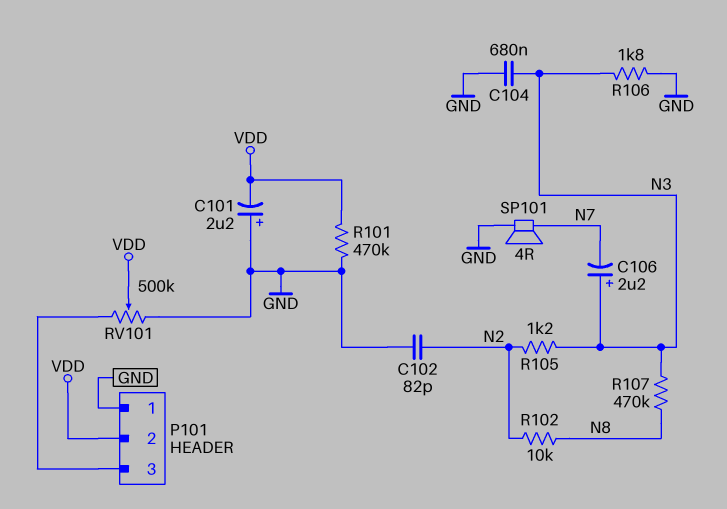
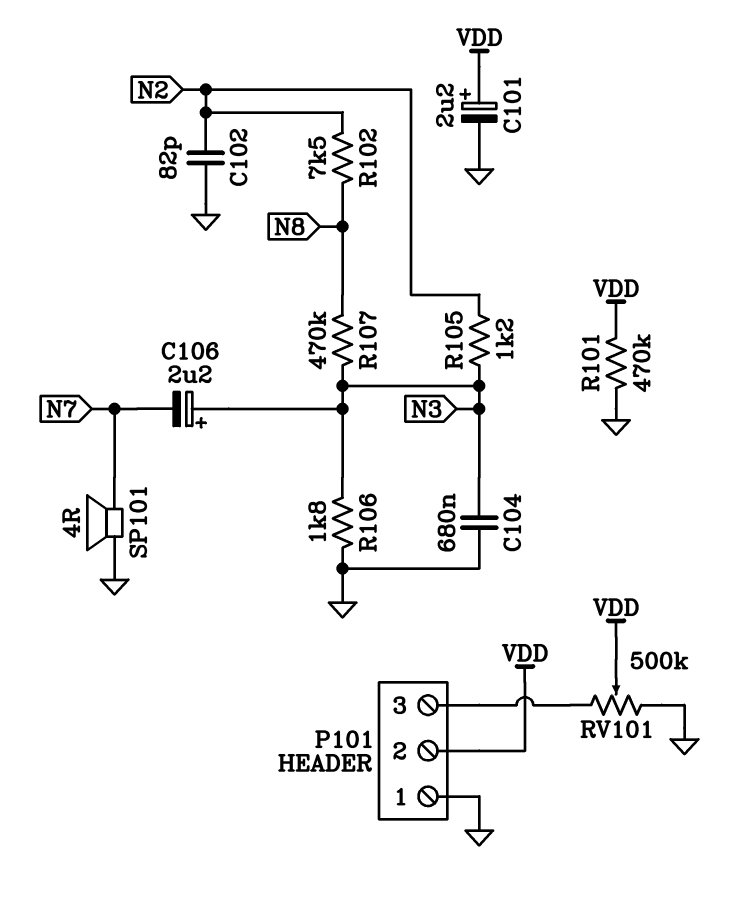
C101: 2.2uF (plus GND, minus VDD) -> 2.2uF (plus VDD, minus GND)
R102: 10k (N2, N8) -> 7.5k (N2, N8)

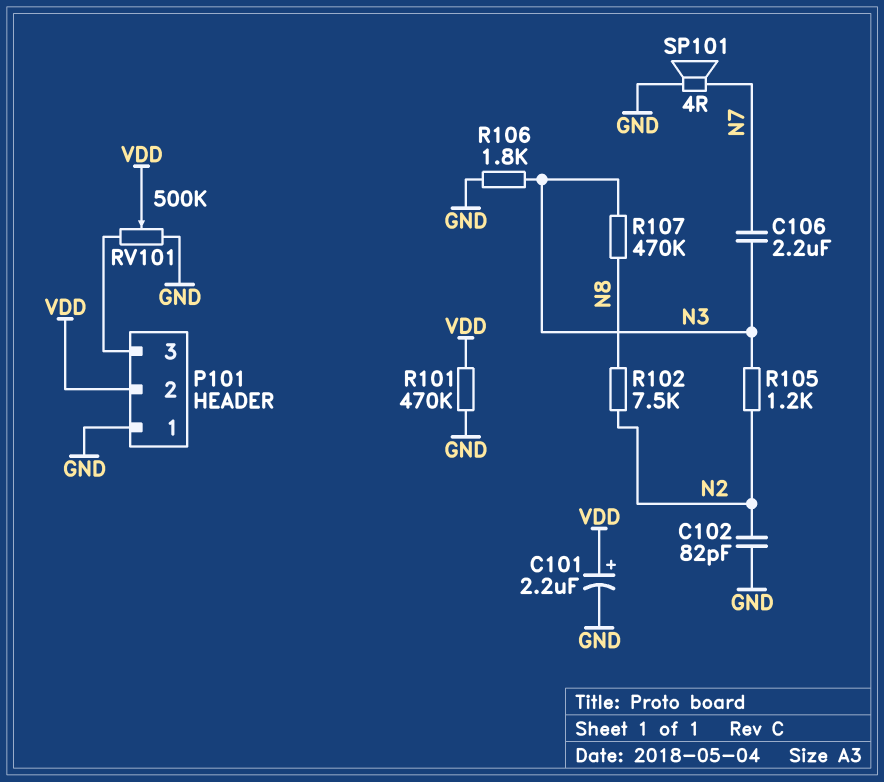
C104: 680nF (GND, N3) -> none
C106: 2.2uF (plus N3, minus N7) -> 2.2uF (N3, N7)

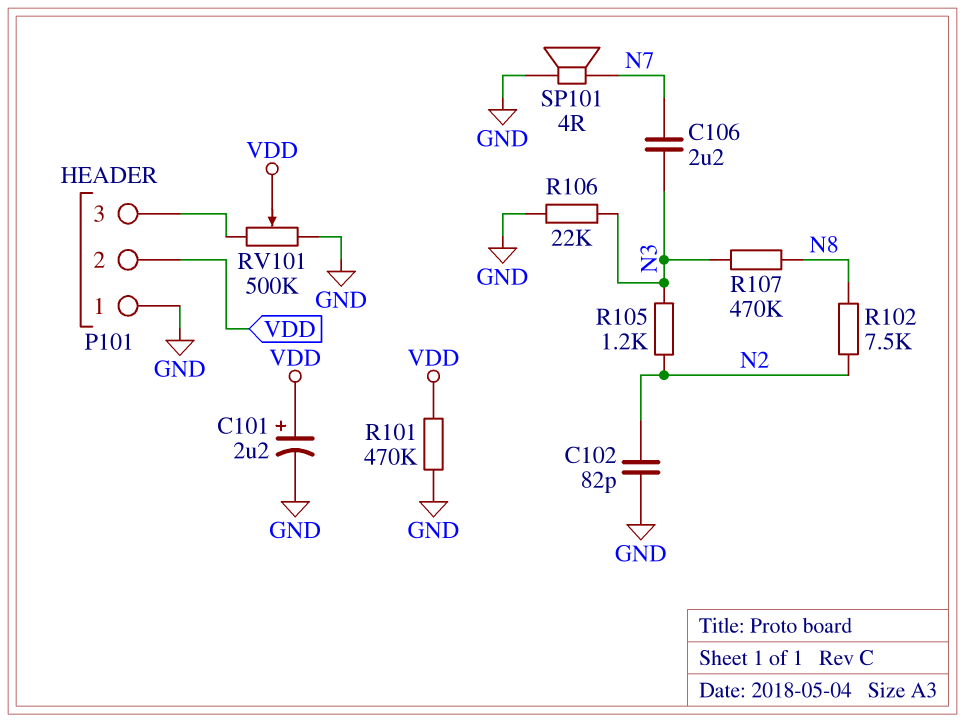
R106: 1.8k (GND, N3) -> 22k (GND, N3)

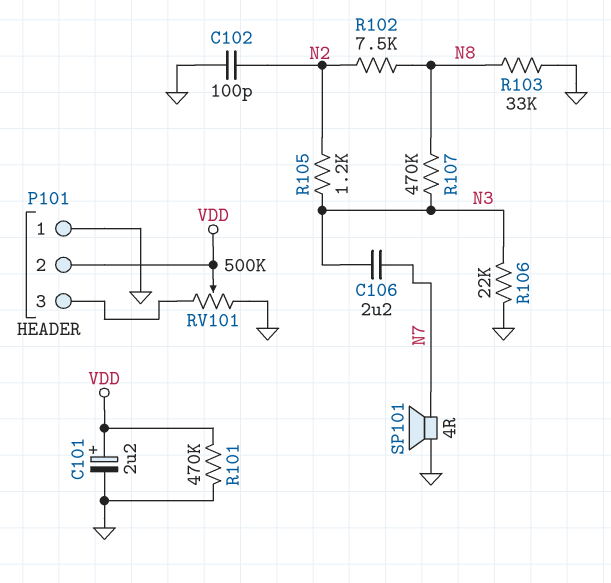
C102: 82pF (GND, N2) -> 100pF (GND, N2)
R103: none -> 33k (GND, N8)

